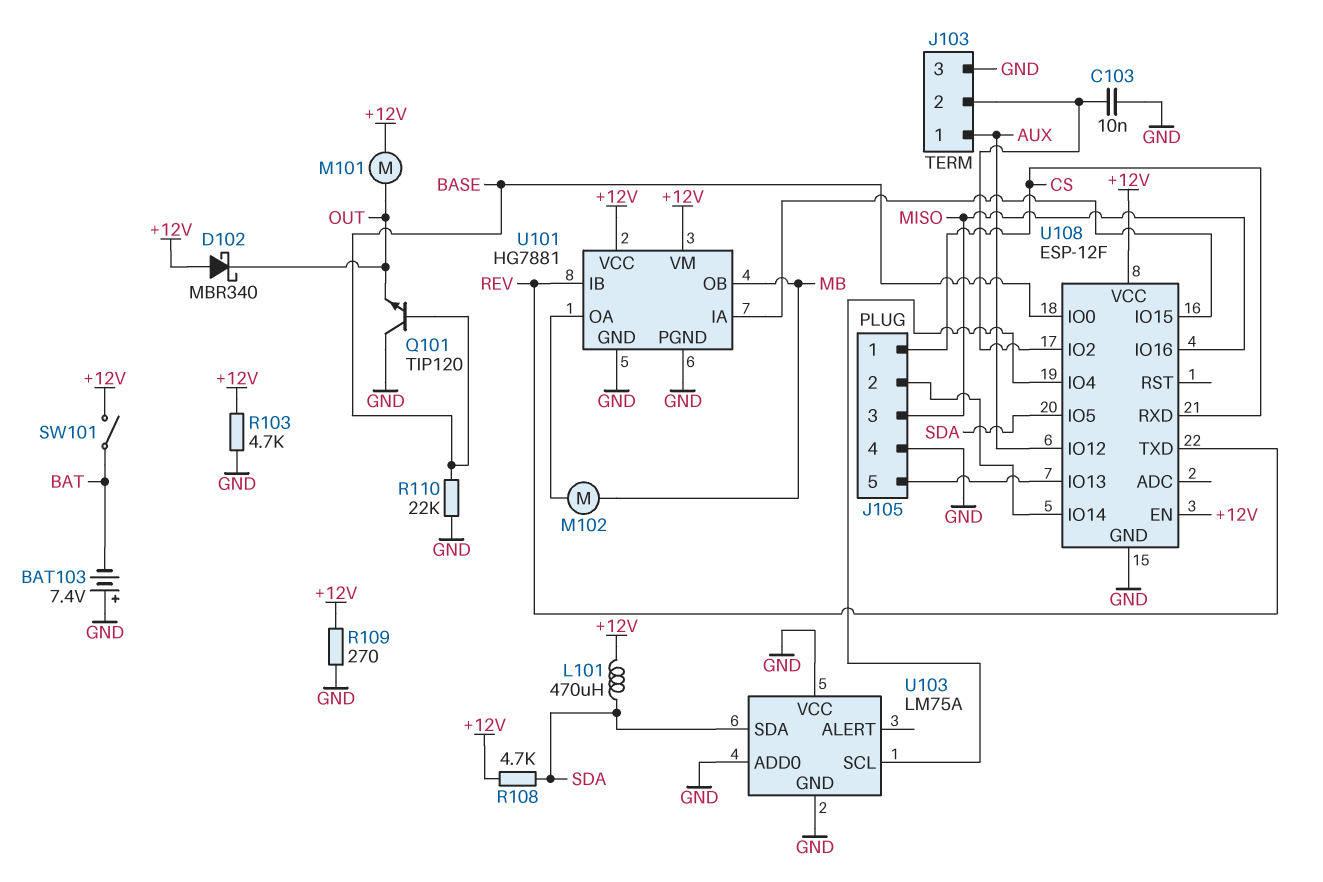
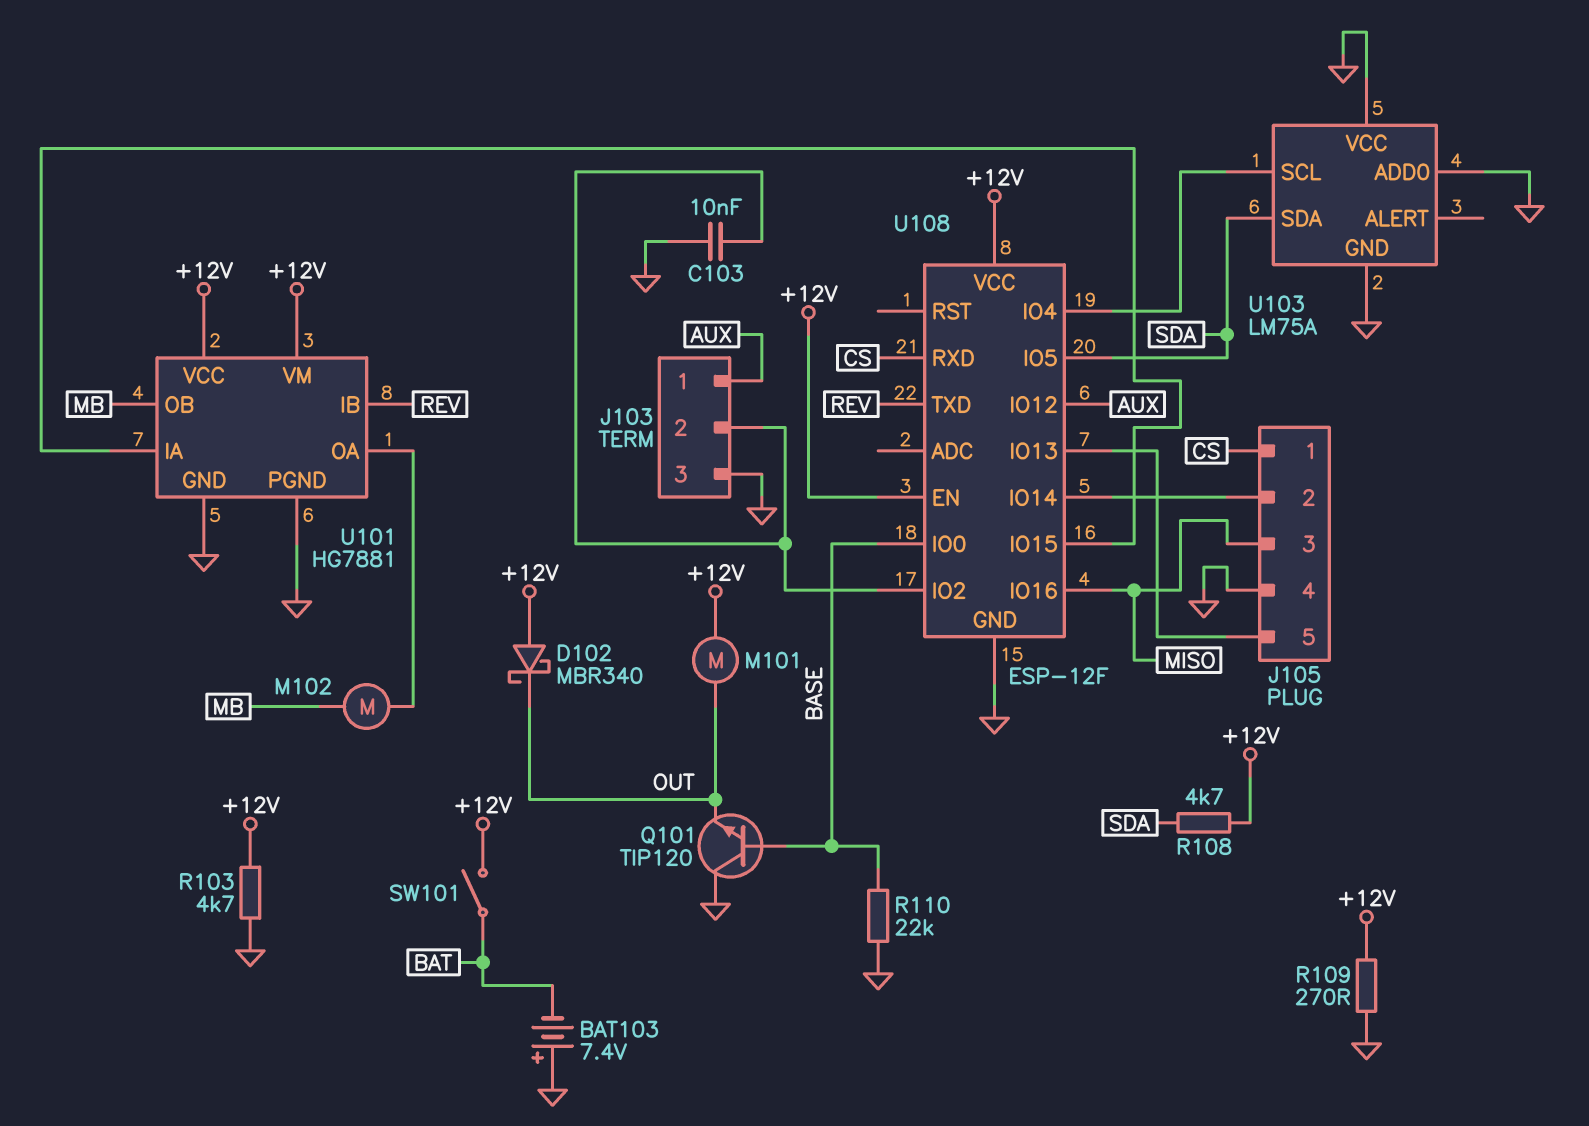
L101: 470uH (+12V, SDA) -> none

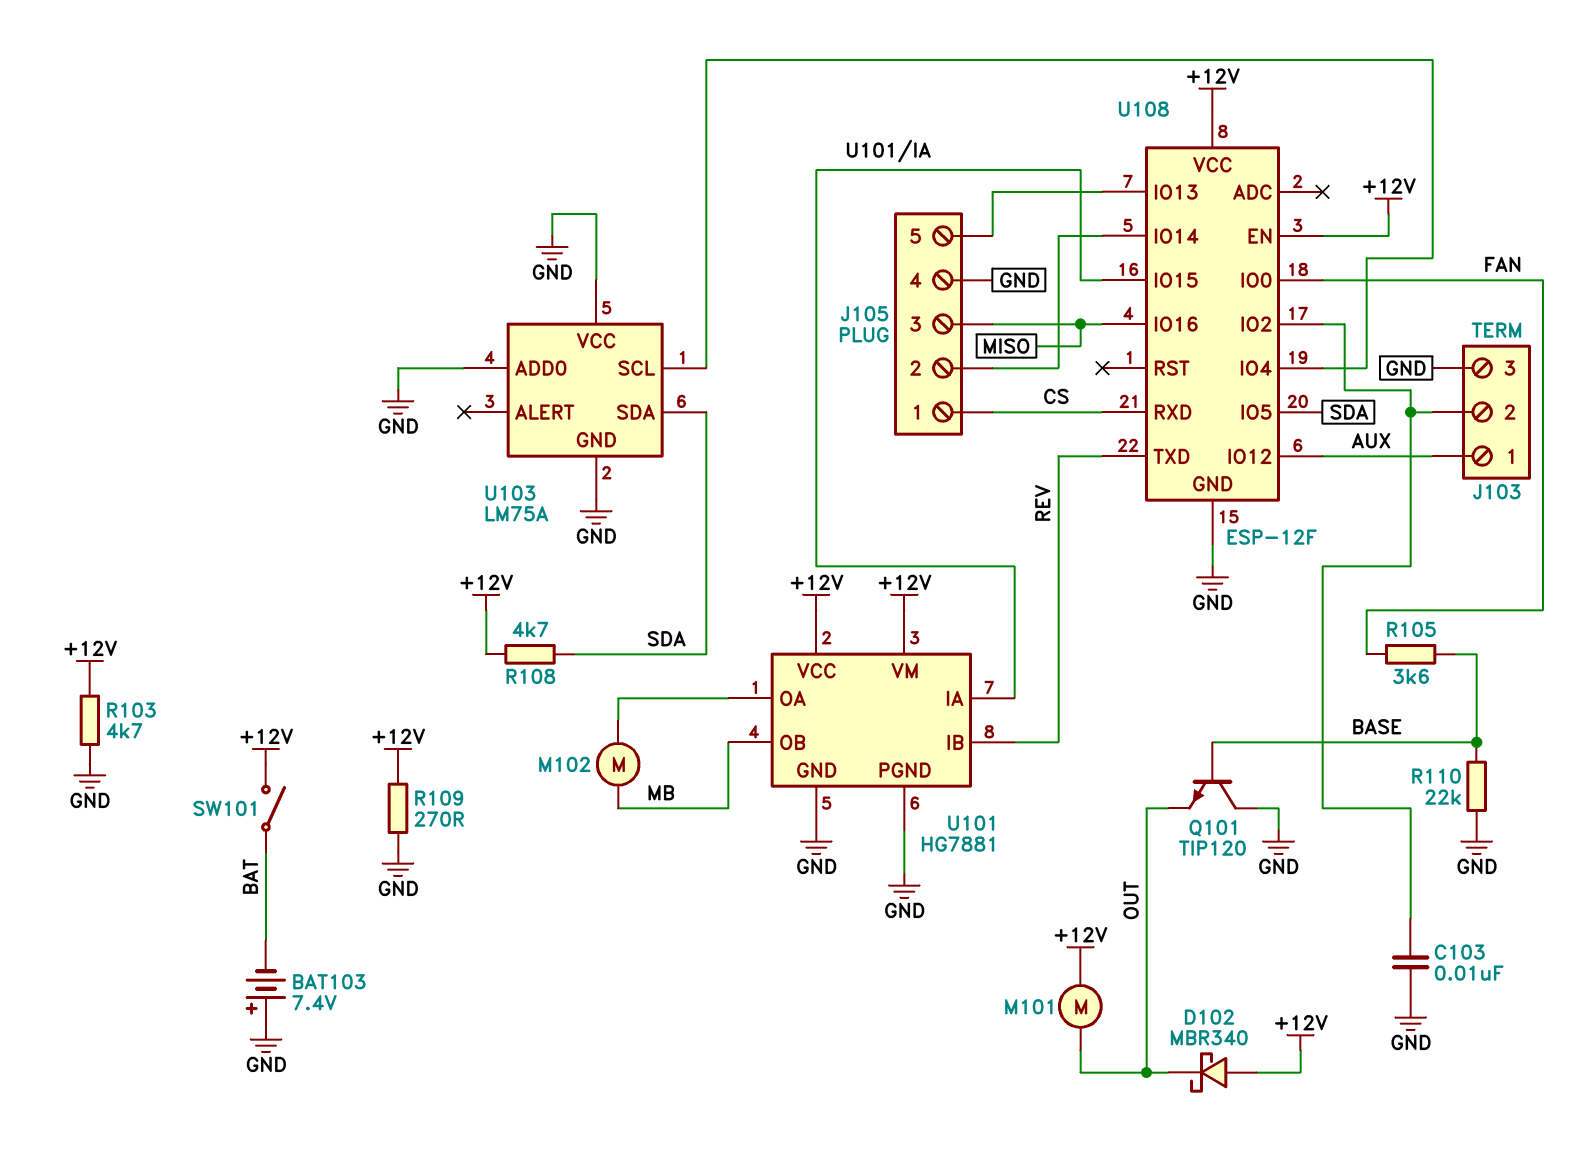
R105: none -> 3.6k (BASE, FAN)
U108 pin IO0: BASE -> FAN

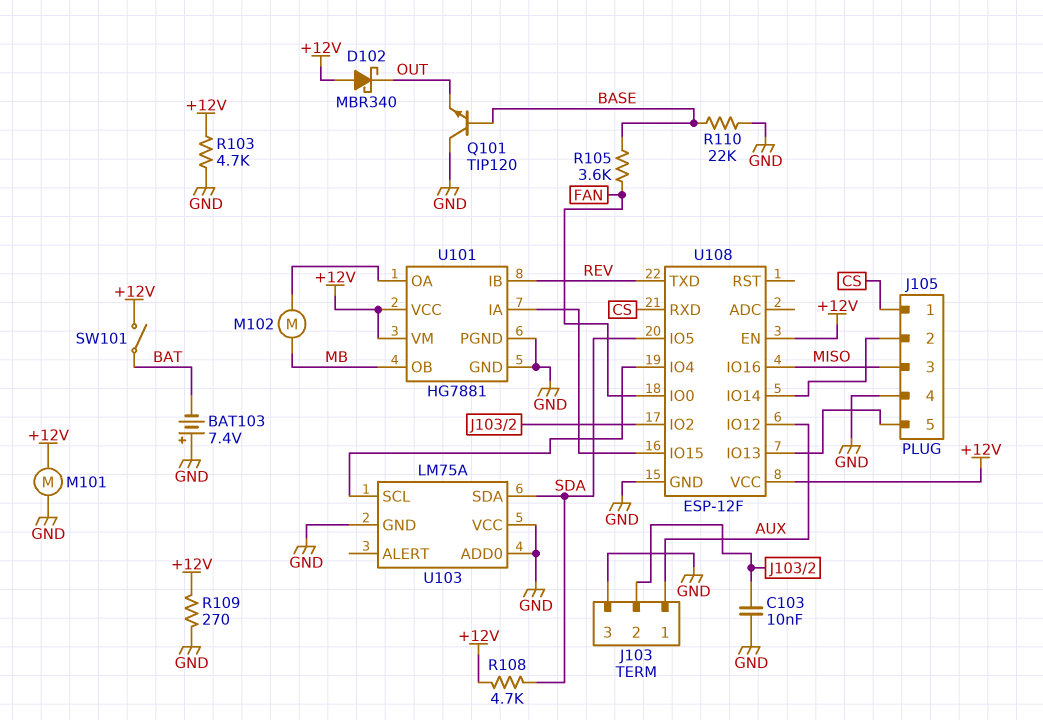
M101: motor (+12V, OUT) -> motor (+12V, GND)

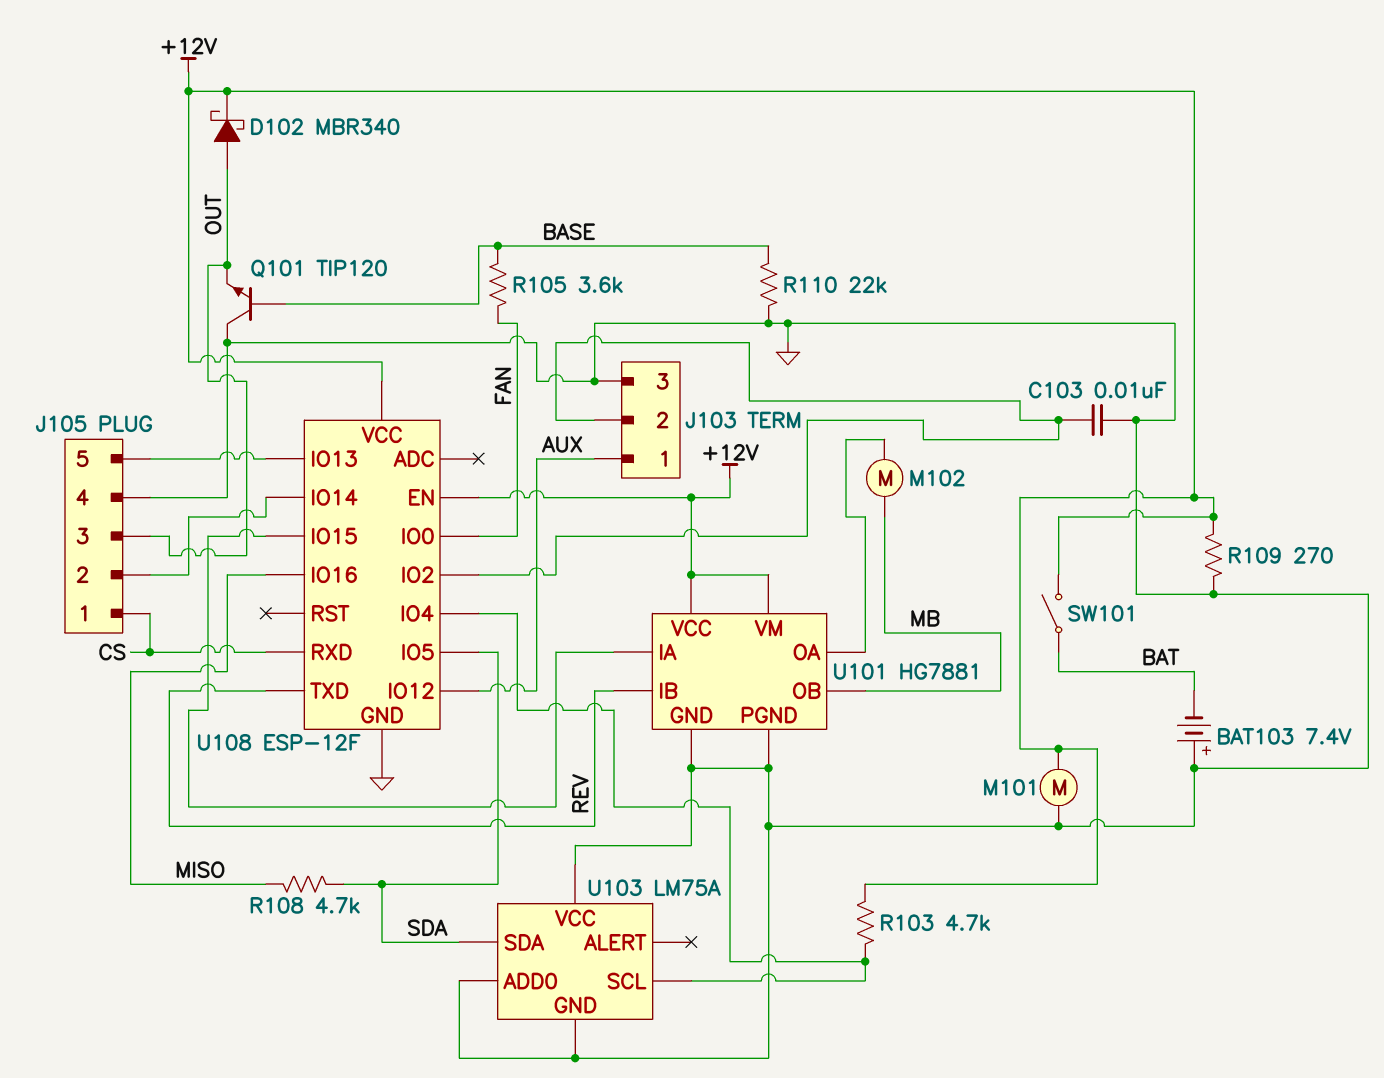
D102: schottky MBR340 (A +12V, K OUT) -> schottky MBR340 (A OUT, K +12V)
J105 pin 3: MISO -> OUT
R103: 4.7k (+12V, GND) -> 4.7k (+12V, U103/SCL)
R108: 4.7k (+12V, SDA) -> 4.7k (MISO, SDA)

